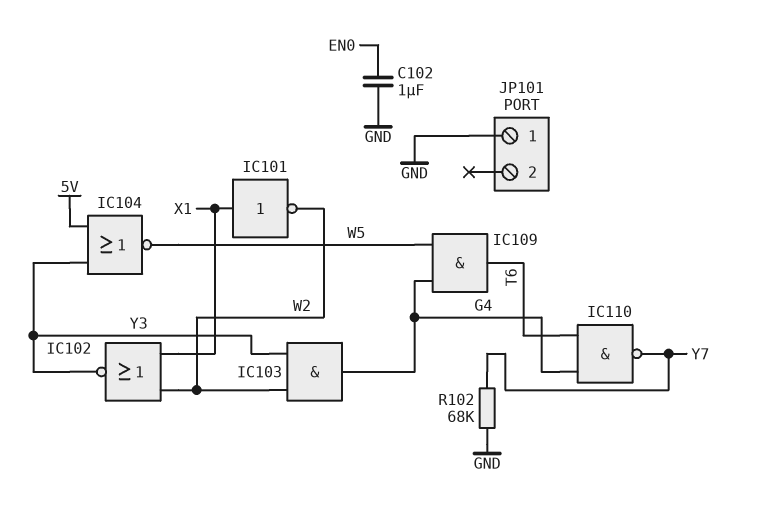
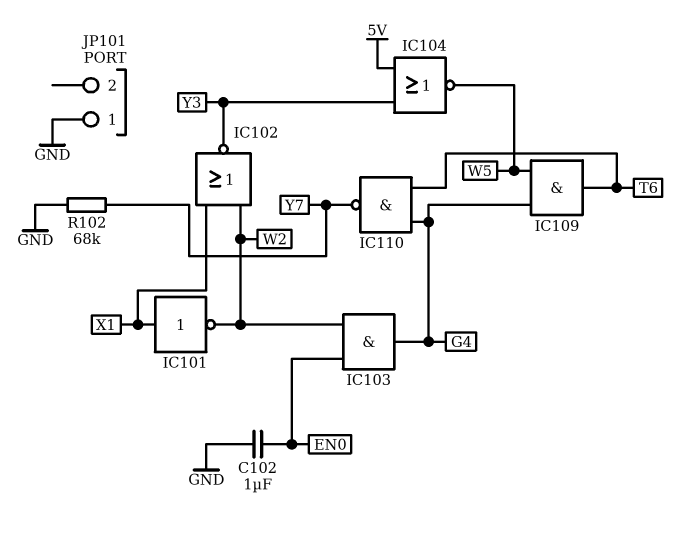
IC103: AND (in W2, in Y3, out G4) -> AND (in EN0, in W2, out G4)

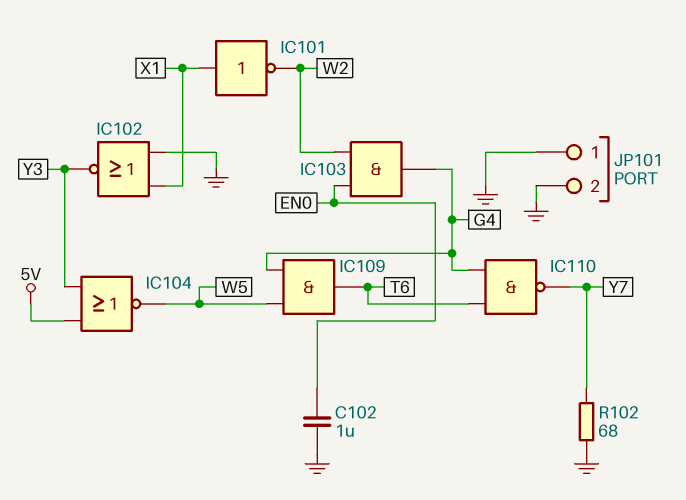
IC102: NOR (in W2, in X1, out Y3) -> NOR (in GND, in X1, out Y3)
JP101 pin 2: none -> GND
R102: 68k (GND, Y7) -> 68 (GND, Y7)

